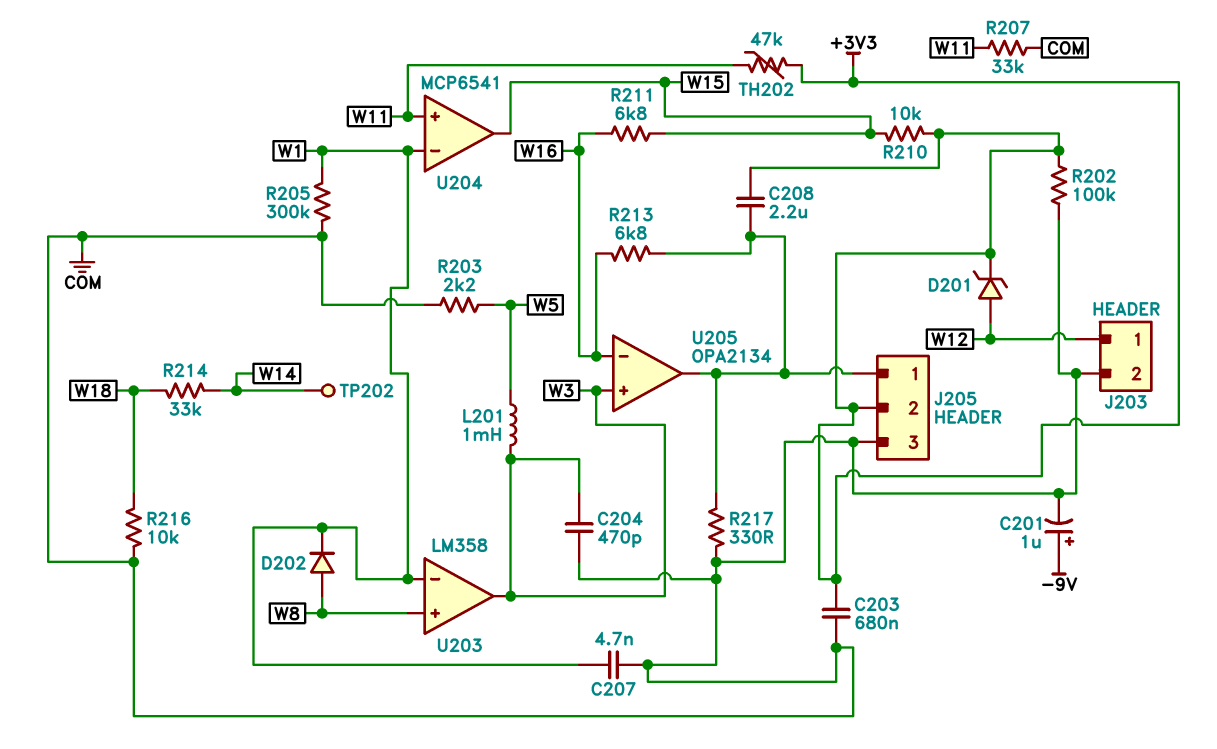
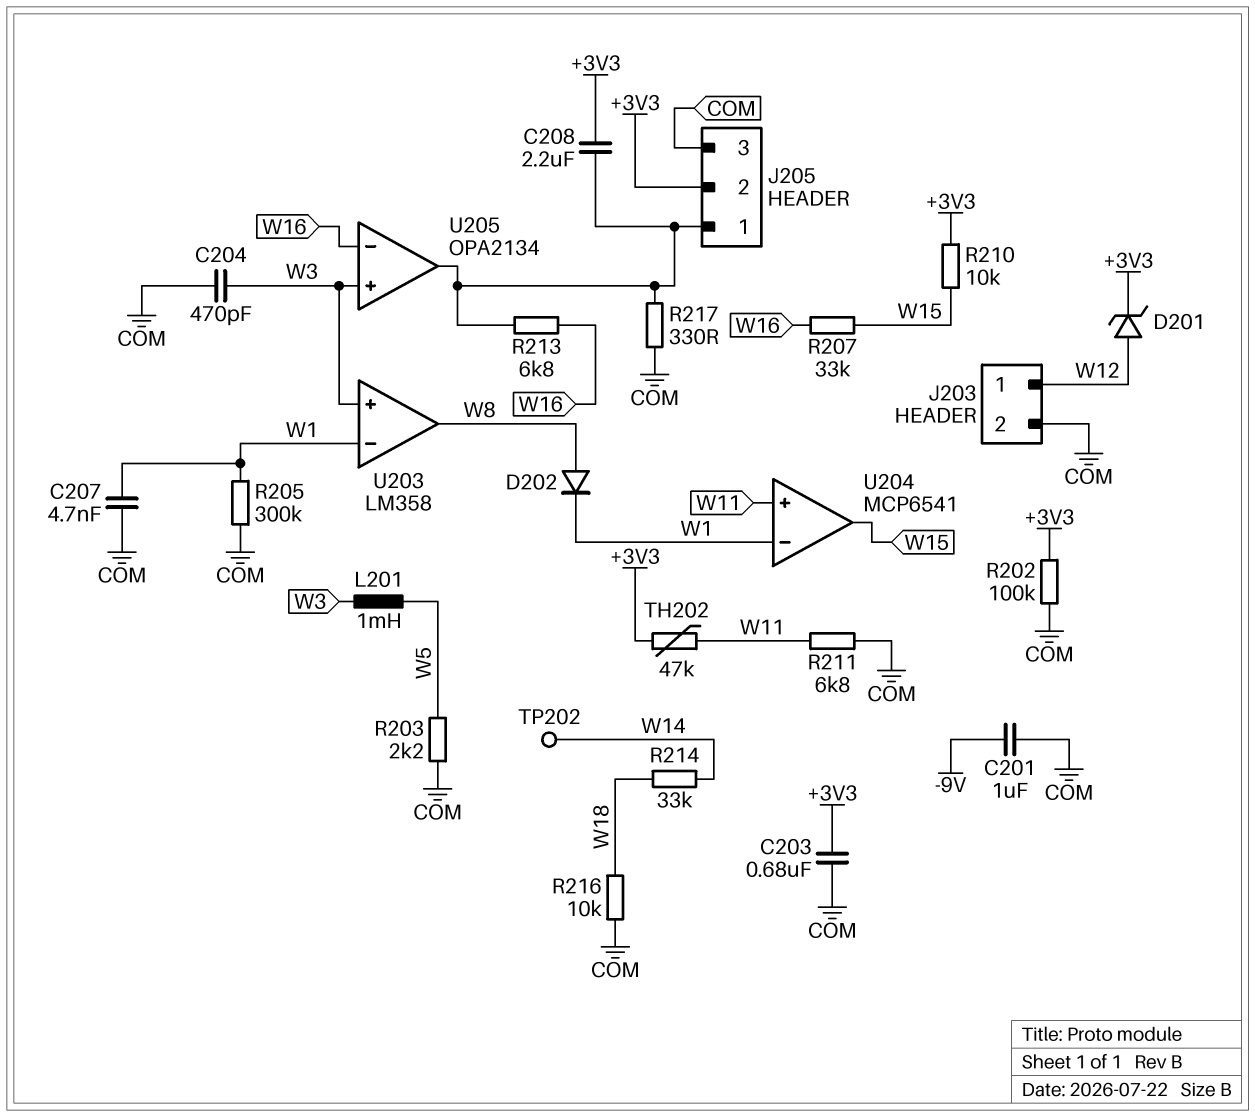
C201: 1uF (plus -9V, minus COM) -> 1uF (-9V, COM)
R207: 33k (COM, W11) -> 33k (W15, W16)
R211: 6.8k (W15, W16) -> 6.8k (COM, W11)
U203 pin in+: W8 -> W3
U203 pin out: W3 -> W8

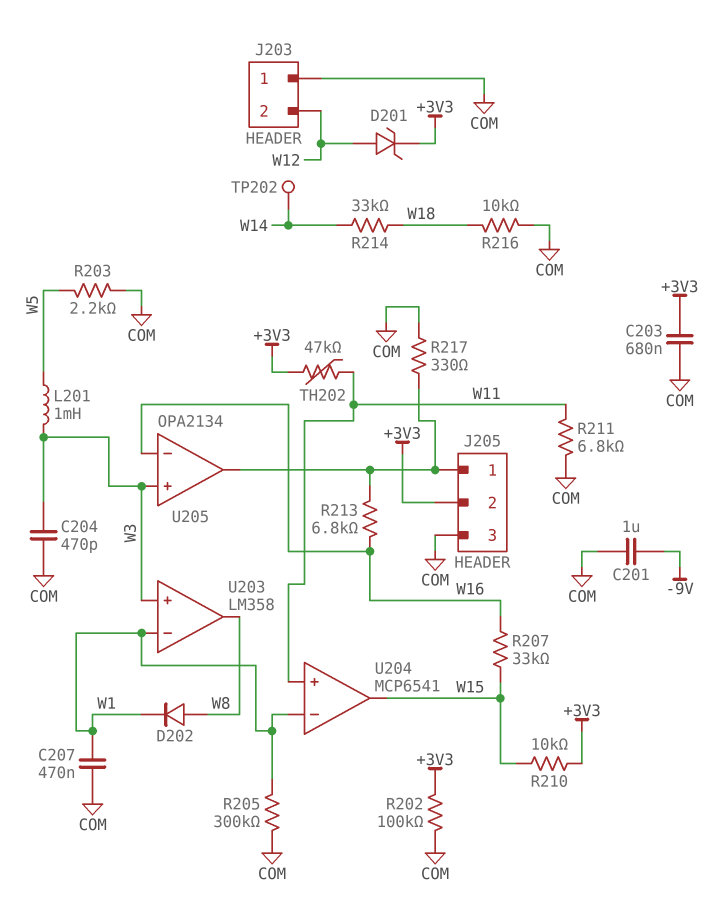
C207: 4.7nF (COM, W1) -> 470nF (COM, W1)
C208: 2.2uF (+3V3, J205/1) -> none
J203 pin 1: W12 -> COM
J203 pin 2: COM -> W12

